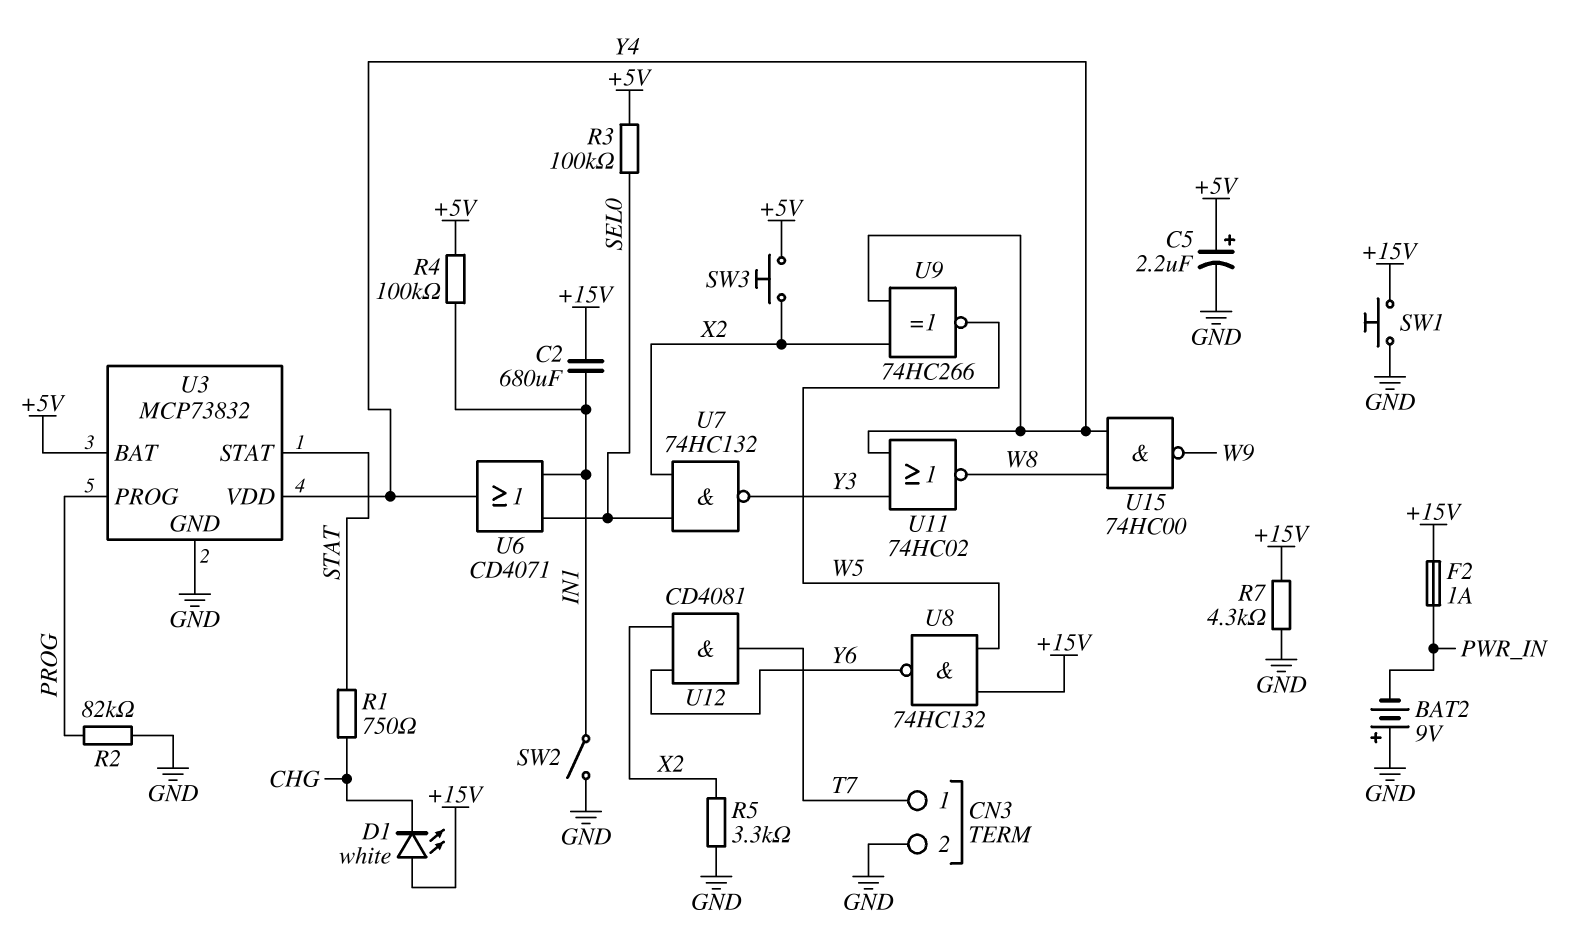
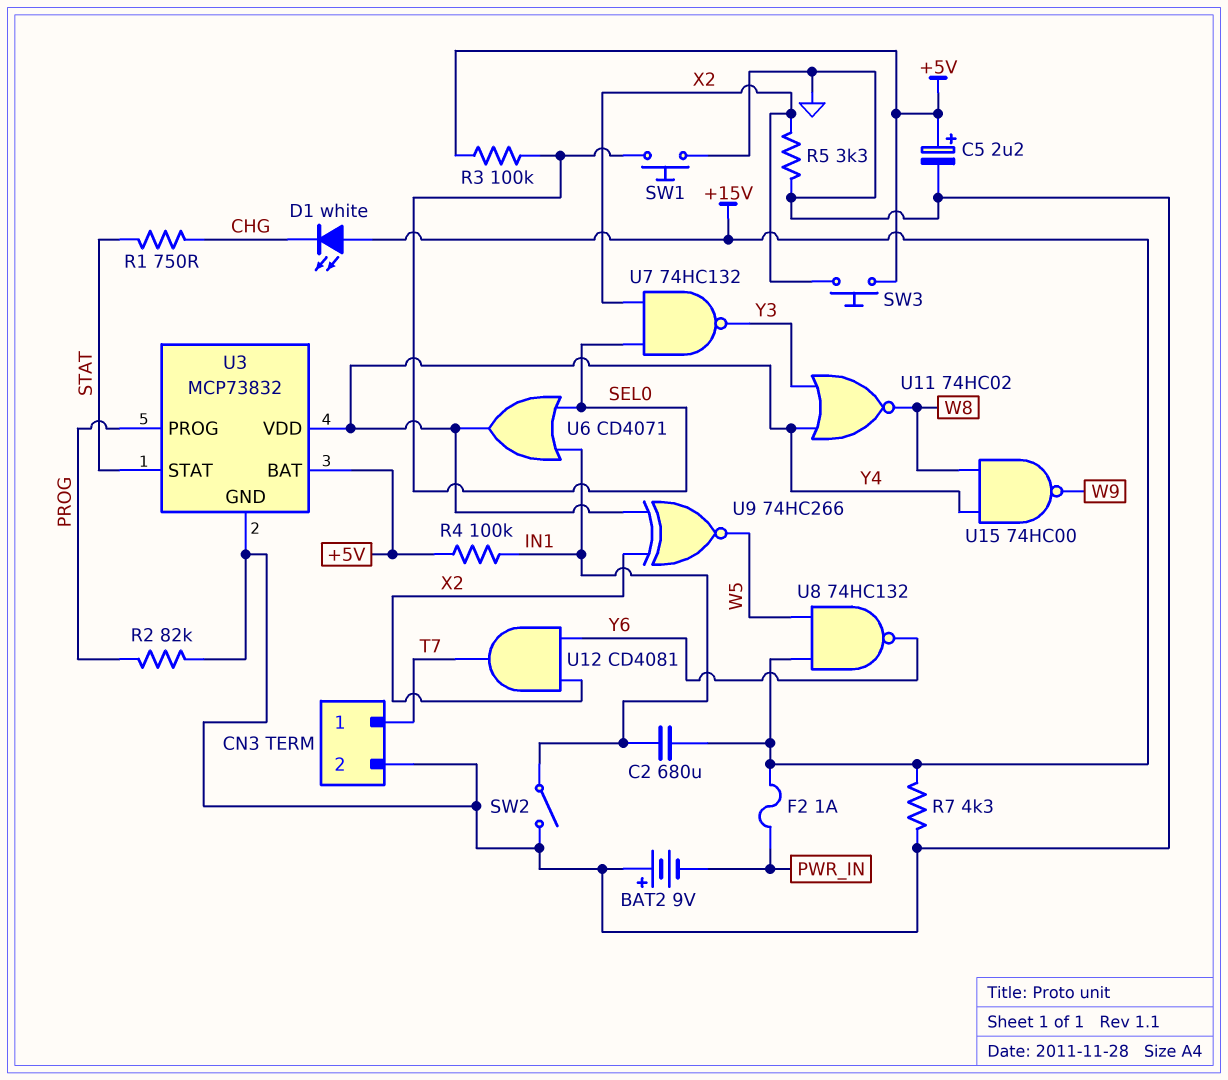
SW1: button (+15V, GND) -> button (GND, SEL0)

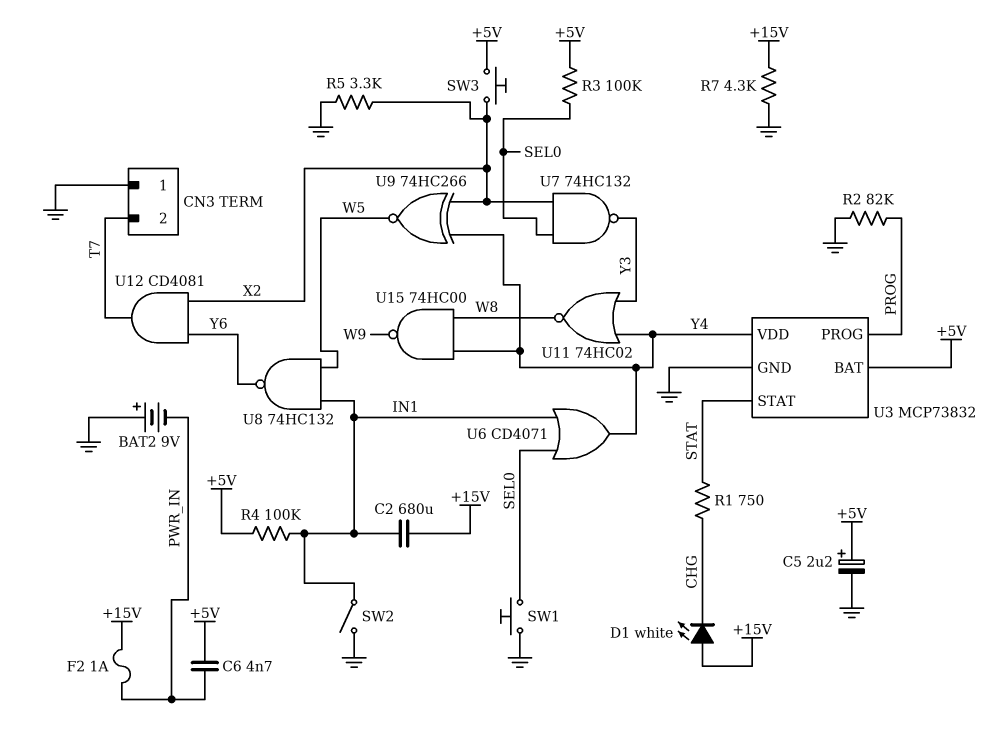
C6: none -> 4.7nF (+5V, PWR_IN)
CN3 pin 1: T7 -> GND
CN3 pin 2: GND -> T7
U8: NAND 74HC132 (in +15V, in W5, out Y6) -> NAND 74HC132 (in IN1, in W5, out Y6)

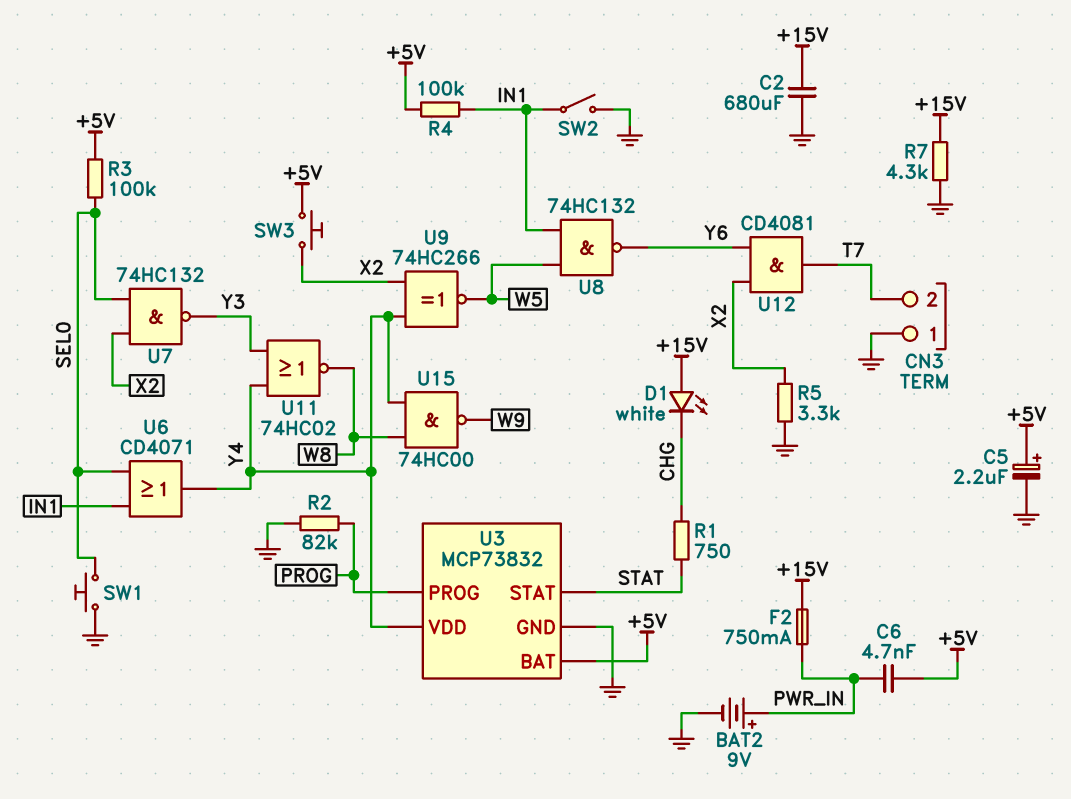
BAT2: 9V (plus GND, minus PWR_IN) -> 9V (plus PWR_IN, minus GND)
C2: 680uF (+15V, IN1) -> 680uF (+15V, GND)
F2: 1A (+15V, PWR_IN) -> 750mA (+15V, PWR_IN)

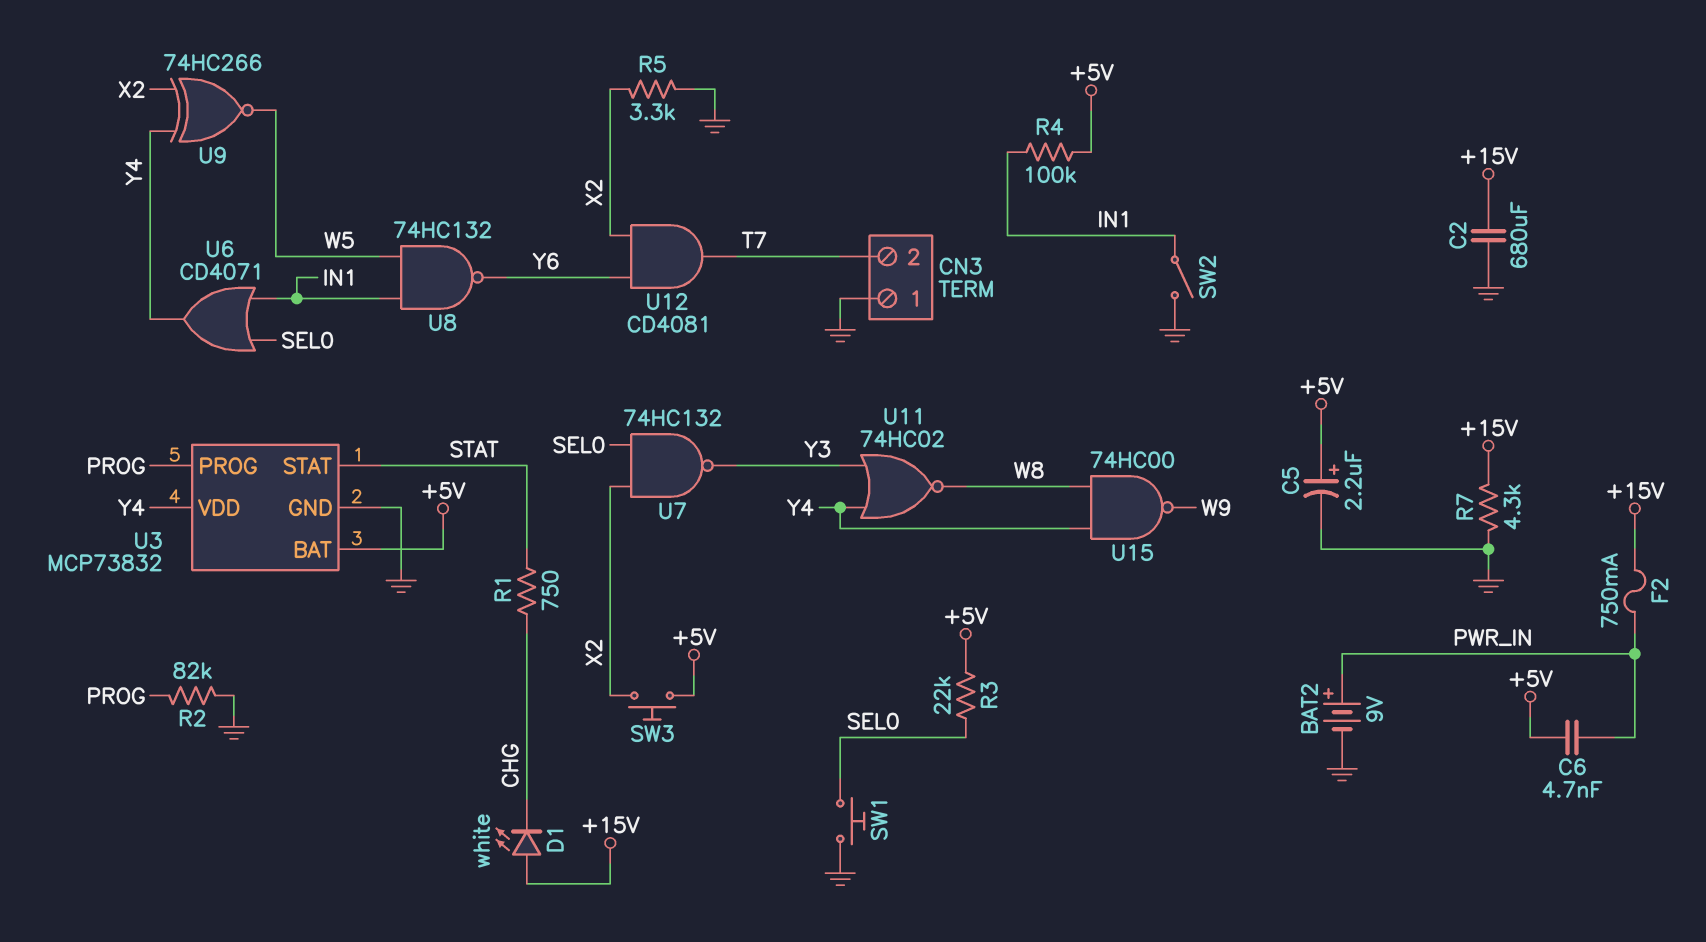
R3: 100k (+5V, SEL0) -> 22k (+5V, SEL0)

